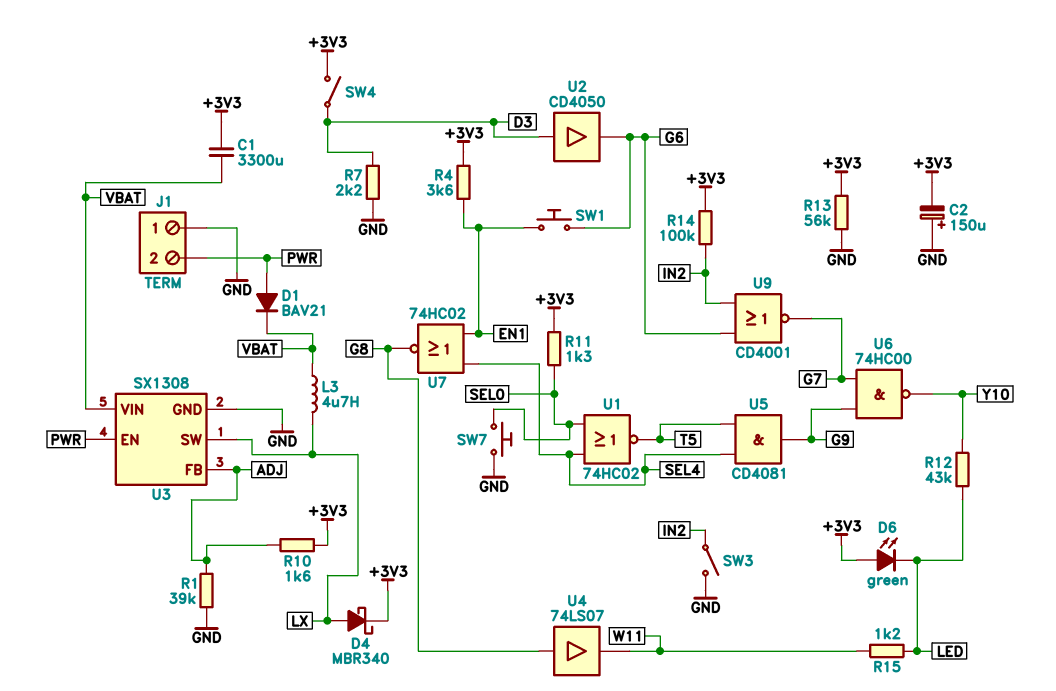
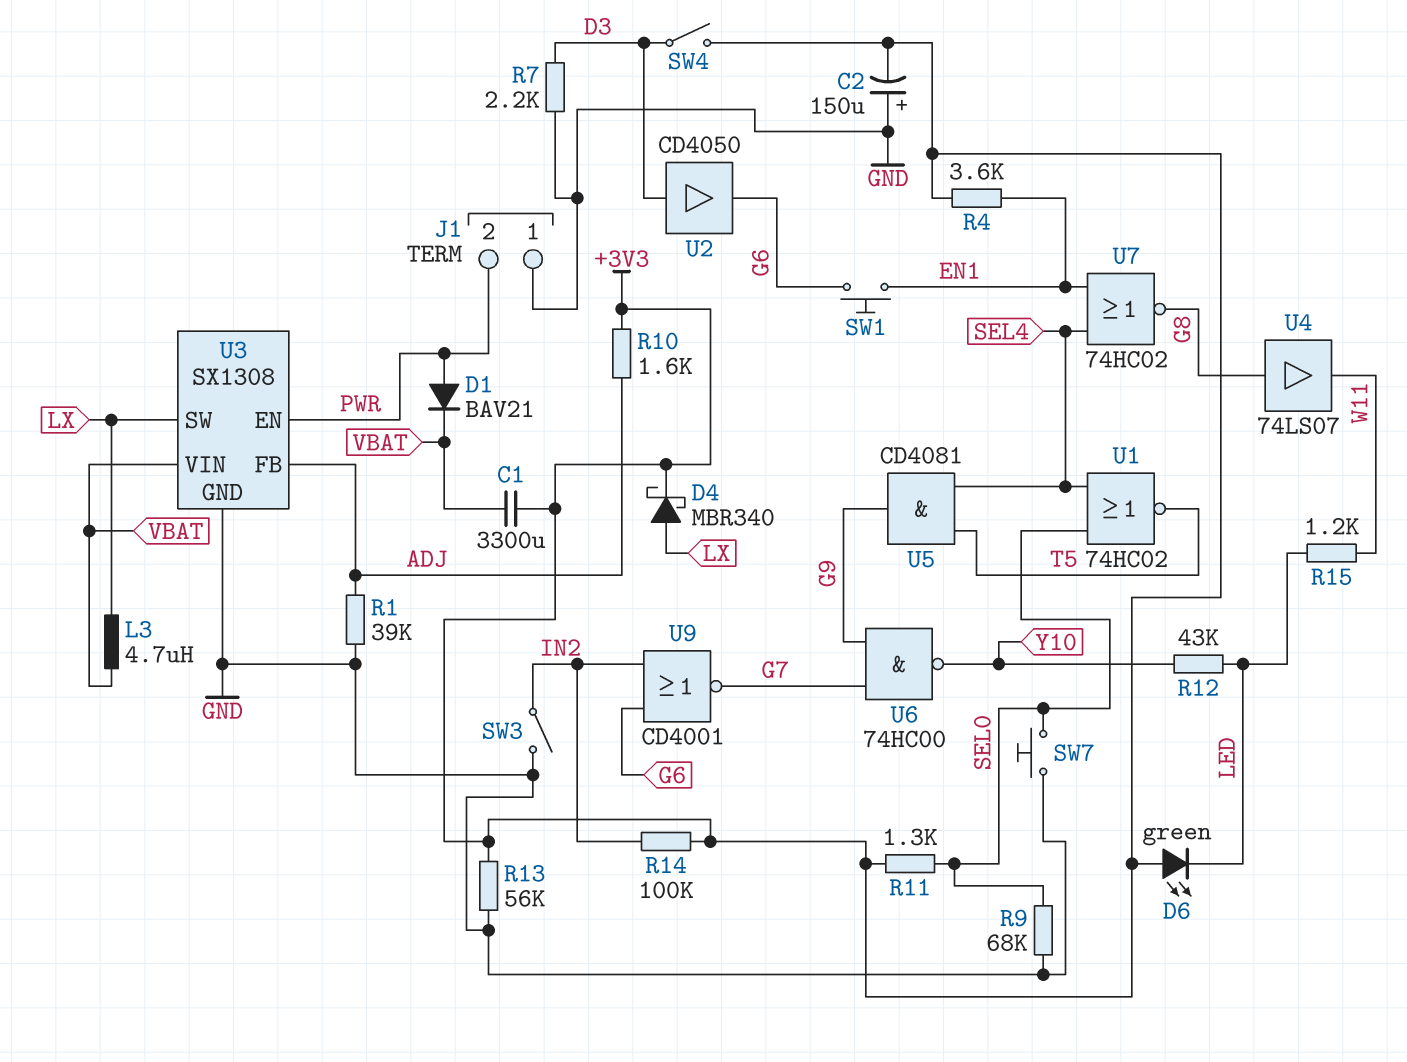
R9: none -> 68k (GND, SEL0)

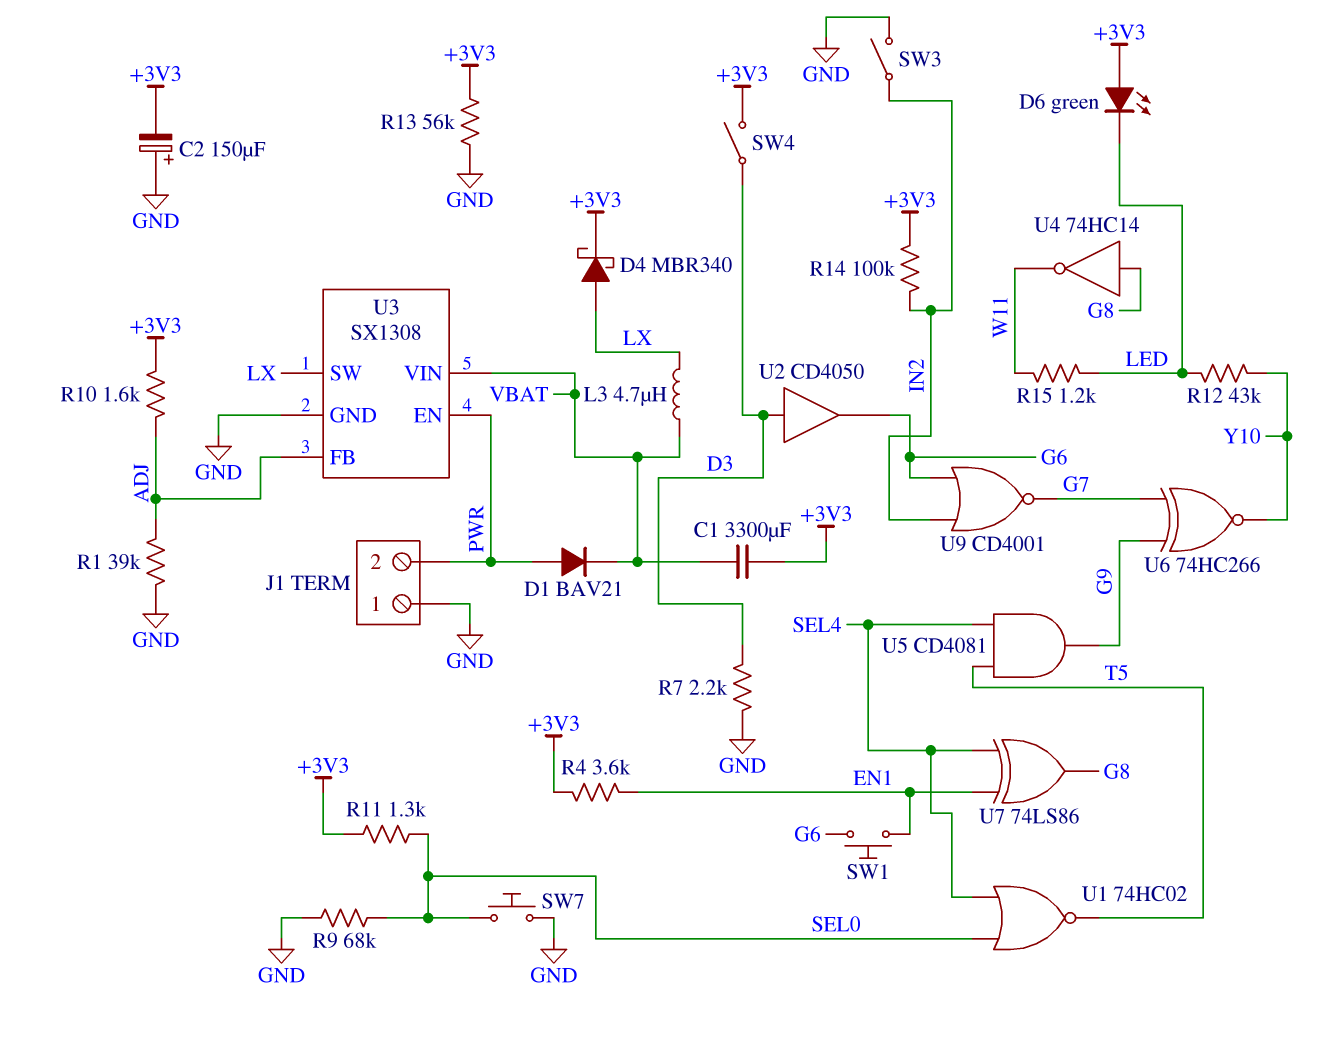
U4: buffer 74LS07 (in G8, out W11) -> NOT 74HC14 (in G8, out W11)
U6: NAND 74HC00 (in G7, in G9, out Y10) -> XNOR 74HC266 (in G7, in G9, out Y10)
U7: NOR 74HC02 (in EN1, in SEL4, out G8) -> XOR 74LS86 (in EN1, in SEL4, out G8)

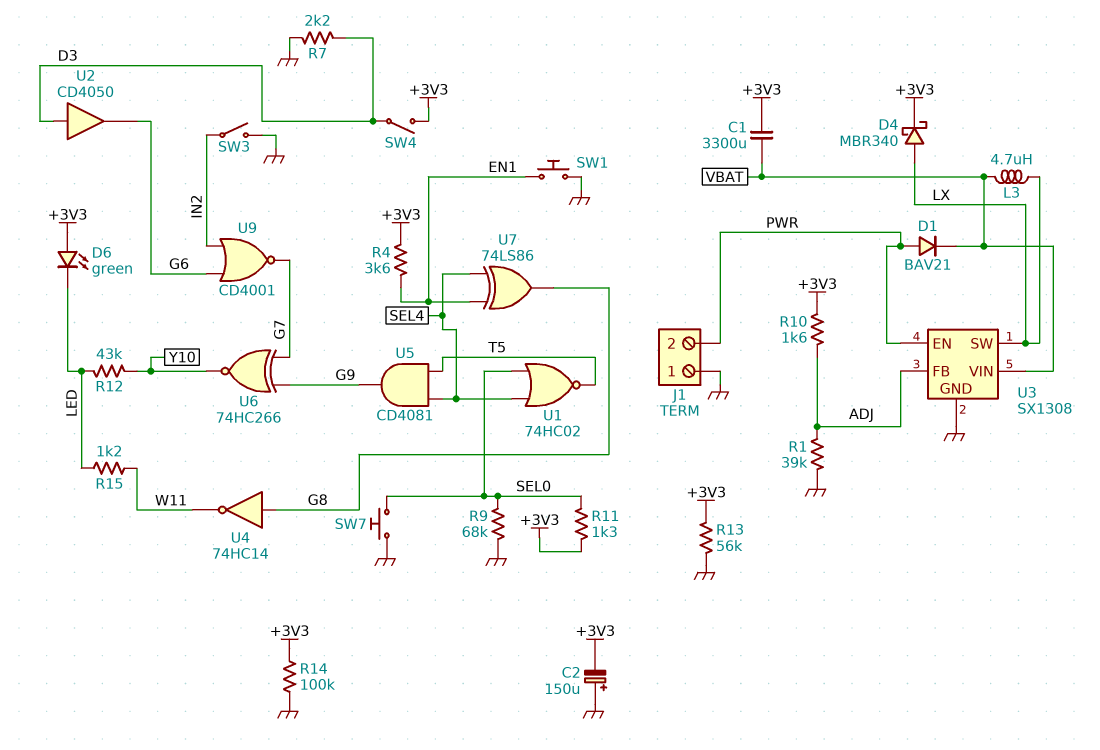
R14: 100k (+3V3, IN2) -> 100k (+3V3, GND)
SW1: button (EN1, G6) -> button (EN1, GND)

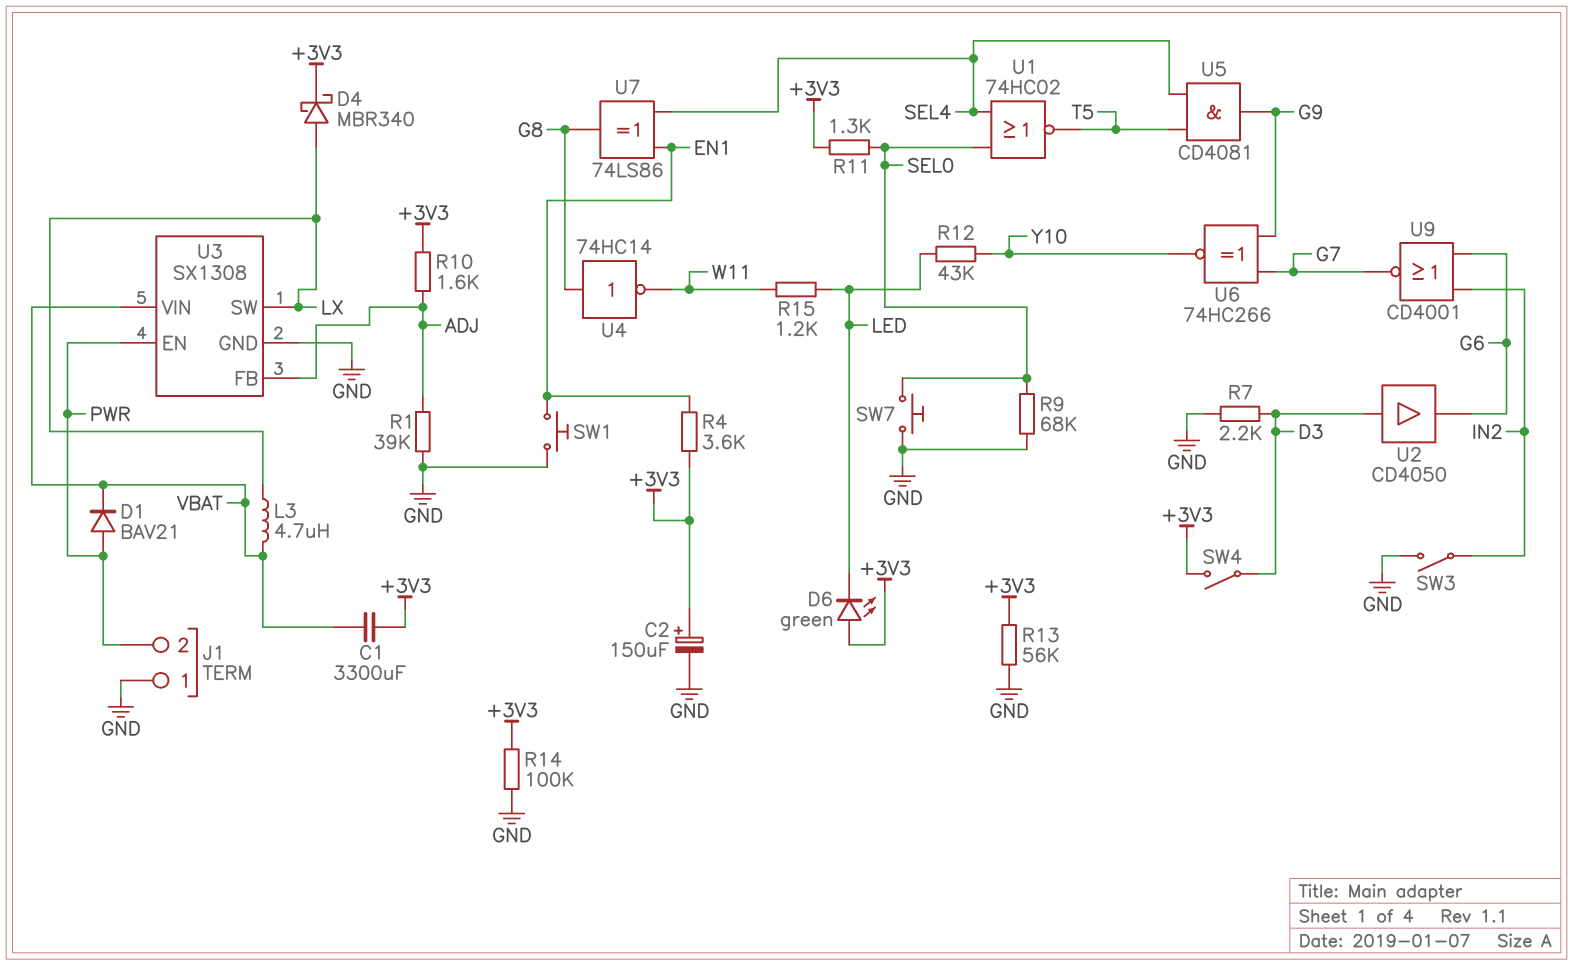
C2: 150uF (plus GND, minus +3V3) -> 150uF (plus +3V3, minus GND)

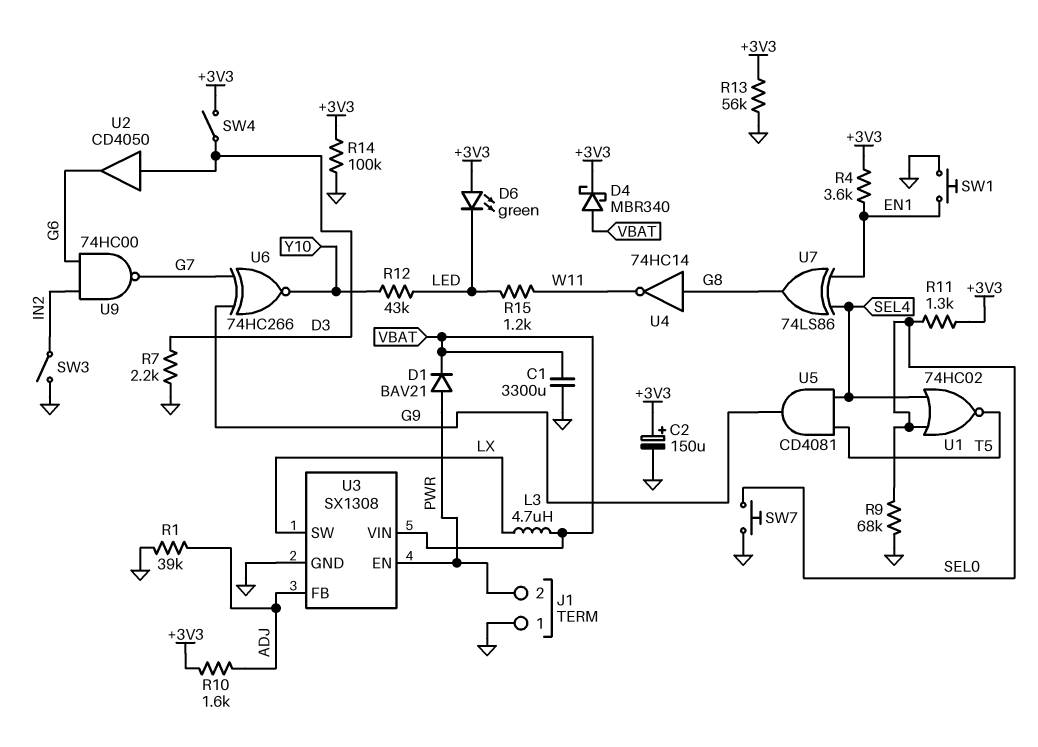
C1: 3300uF (+3V3, VBAT) -> 3300uF (GND, VBAT)
D4: schottky MBR340 (A LX, K +3V3) -> schottky MBR340 (A VBAT, K +3V3)
U9: NOR CD4001 (in G6, in IN2, out G7) -> NAND 74HC00 (in G6, in IN2, out G7)

